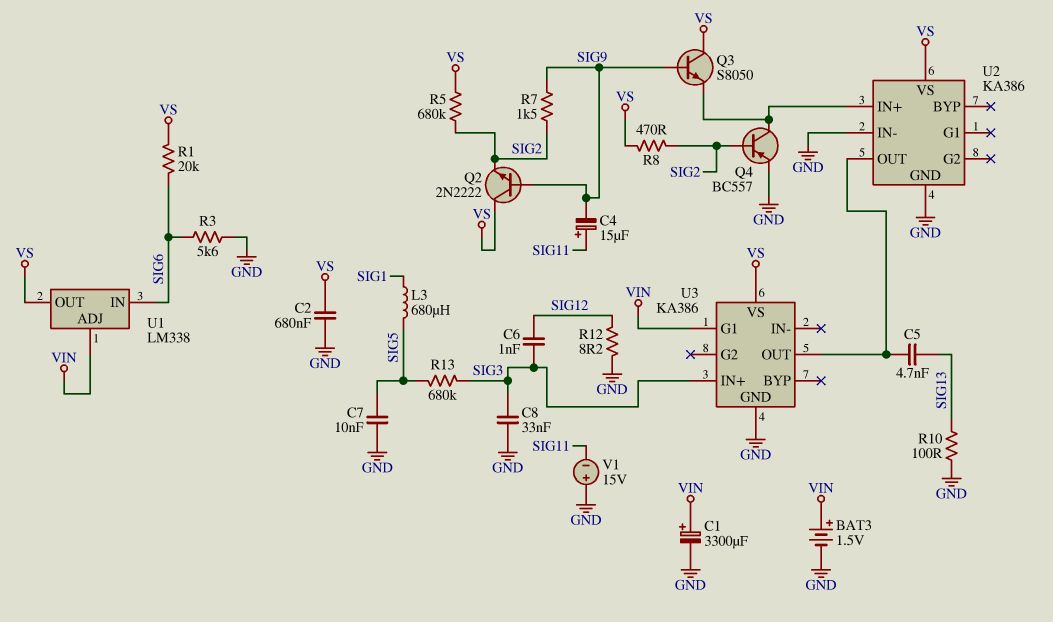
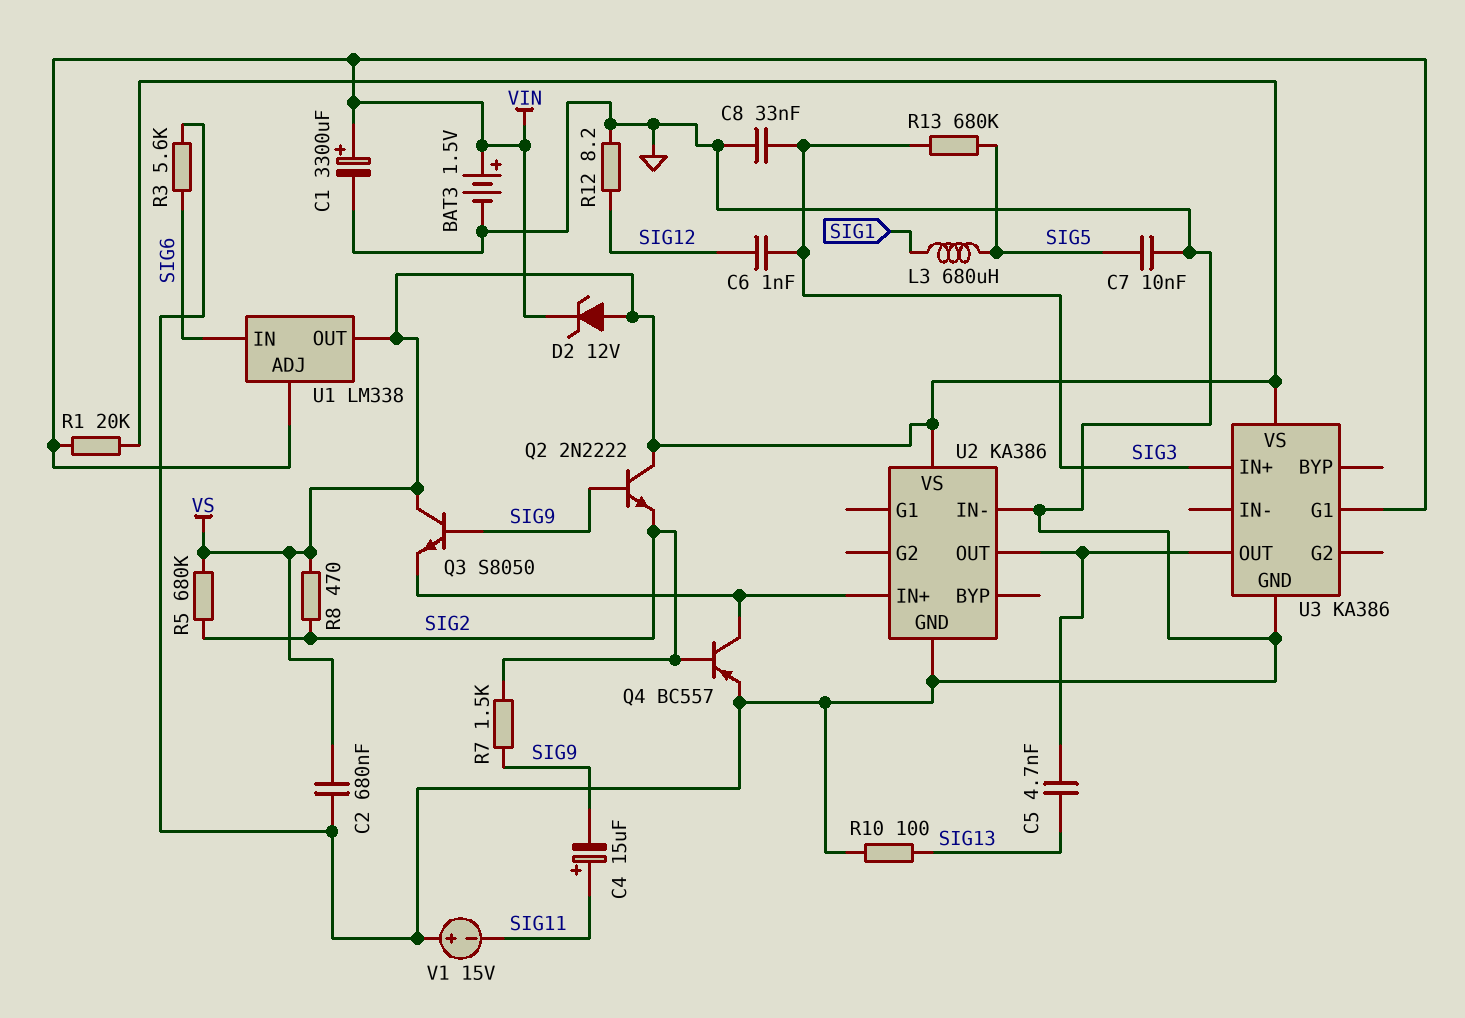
D2: none -> zener 12V (A VS, K VIN)
R1: 20k (SIG6, VS) -> 20k (VIN, VS)

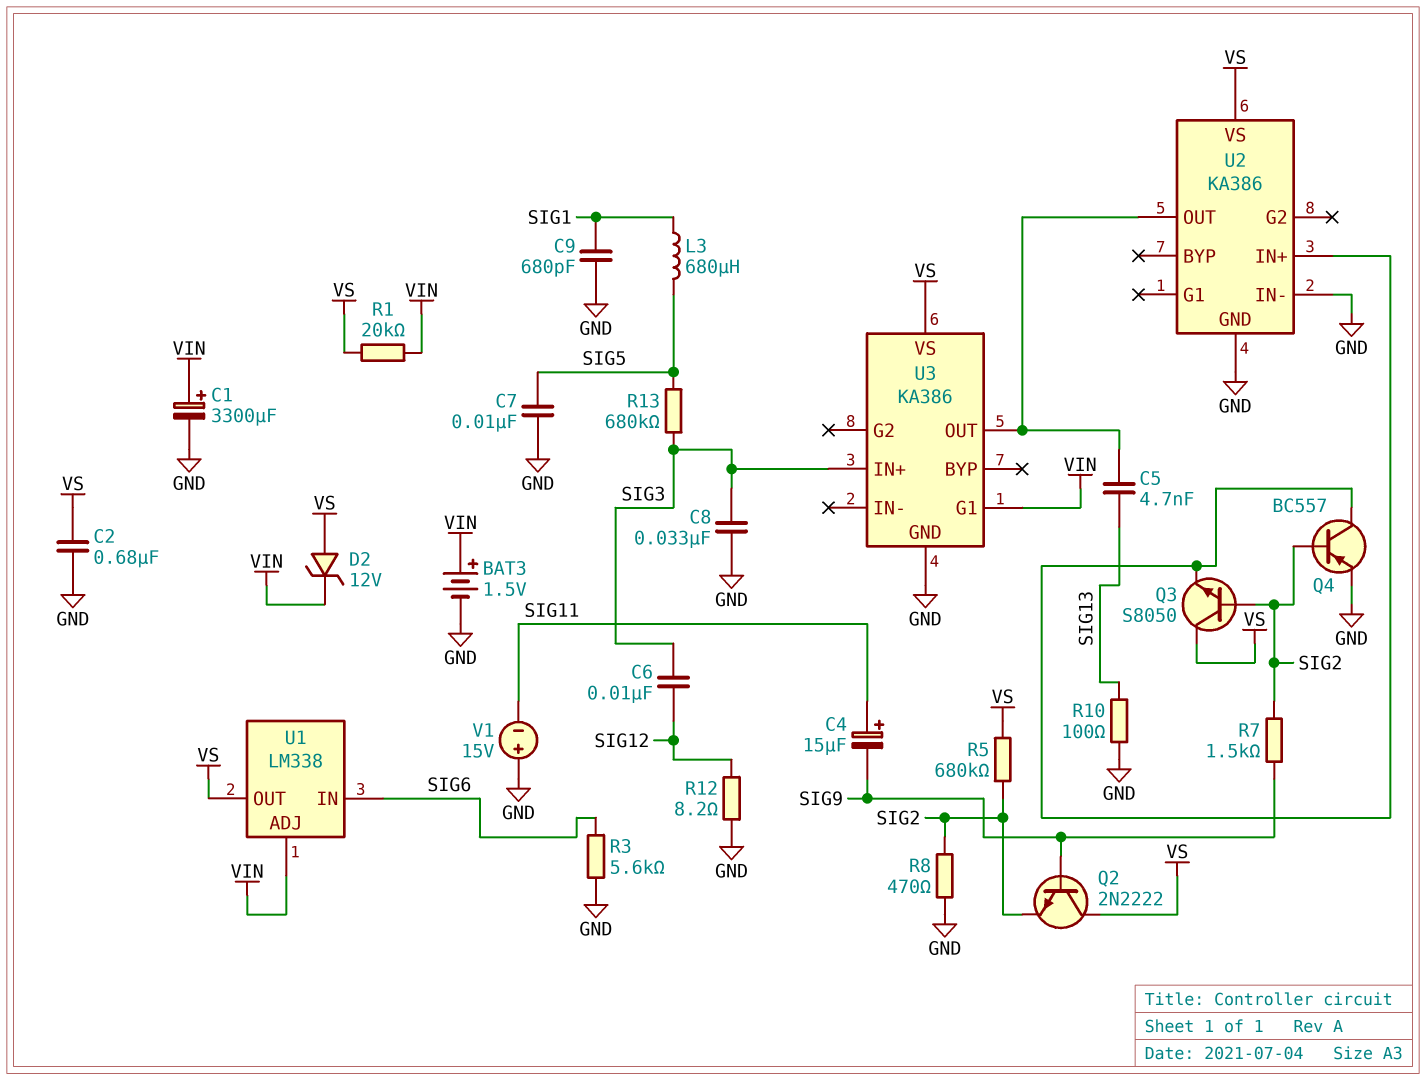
C6: 1nF (SIG3, SIG12) -> 10nF (SIG3, SIG12)
C9: none -> 680pF (GND, SIG1)
Q3: NPN S8050 (B SIG9, C VS, E U2/IN+) -> NPN S8050 (B SIG2, C VS, E U2/IN+)
R8: 470 (SIG2, VS) -> 470 (GND, SIG2)

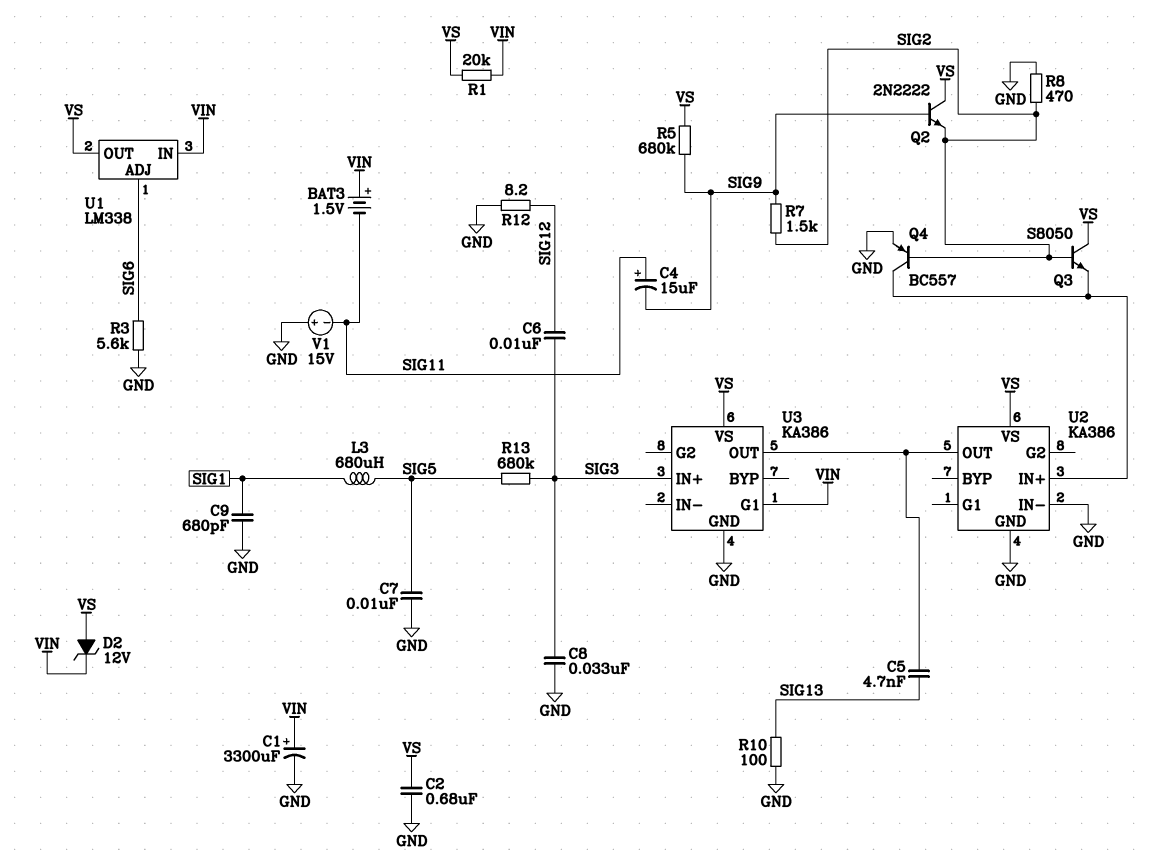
BAT3: 1.5V (plus VIN, minus GND) -> 1.5V (plus VIN, minus SIG11)
R5: 680k (SIG2, VS) -> 680k (SIG9, VS)
U1 pin ADJ: VIN -> SIG6
U1 pin IN: SIG6 -> VIN

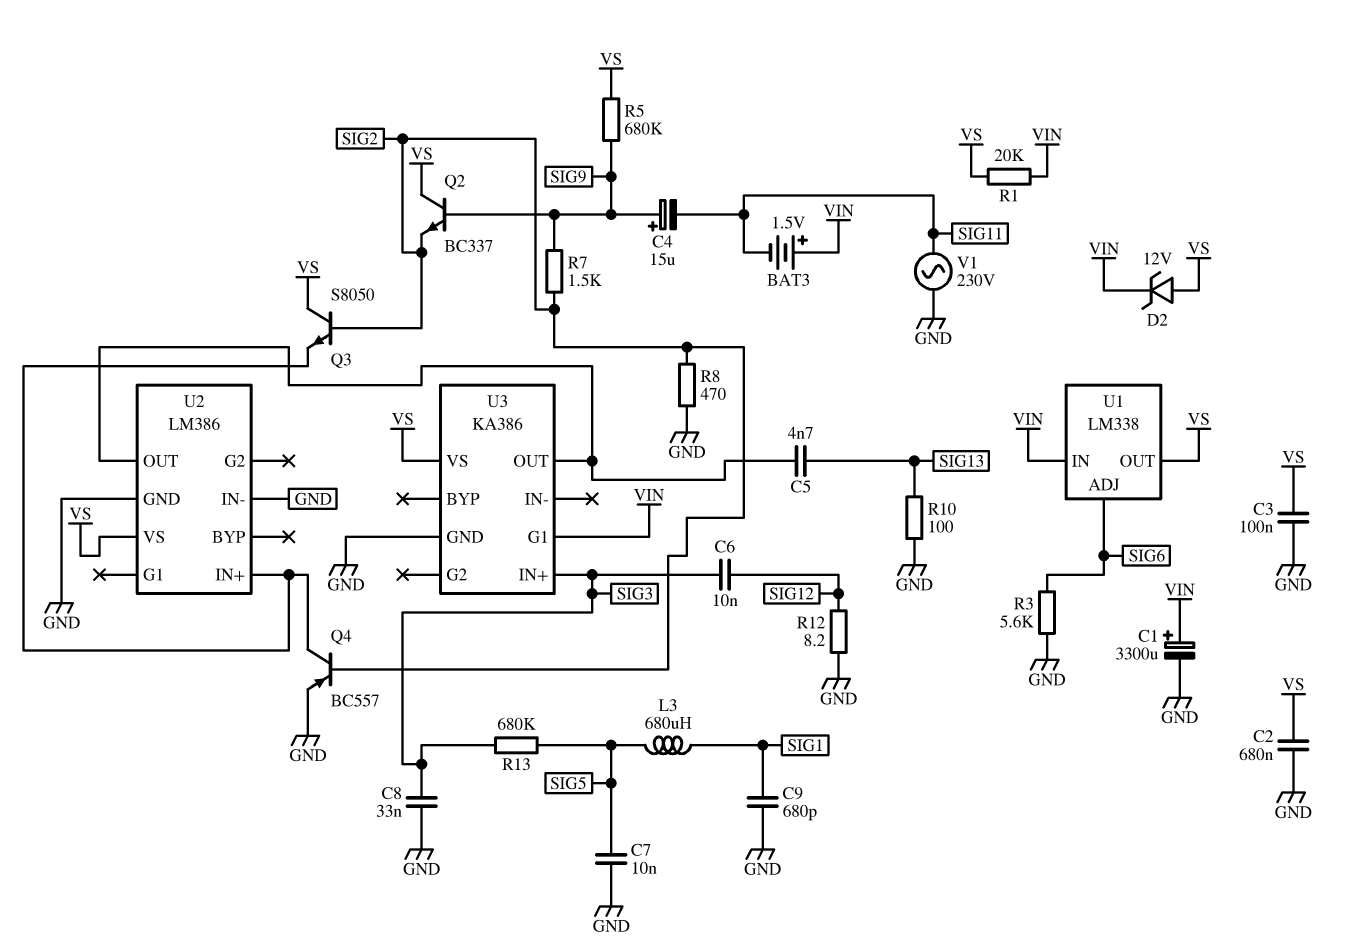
C3: none -> 100nF (GND, VS)
C4: 15uF (plus SIG11, minus SIG9) -> 15uF (plus SIG9, minus SIG11)
Q2: NPN 2N2222 (B SIG9, C VS, E SIG2) -> NPN BC337 (B SIG9, C VS, E SIG2)
U2: KA386 -> LM386
V1: 15V (plus GND, minus SIG11) -> AC 230V (GND, SIG11)

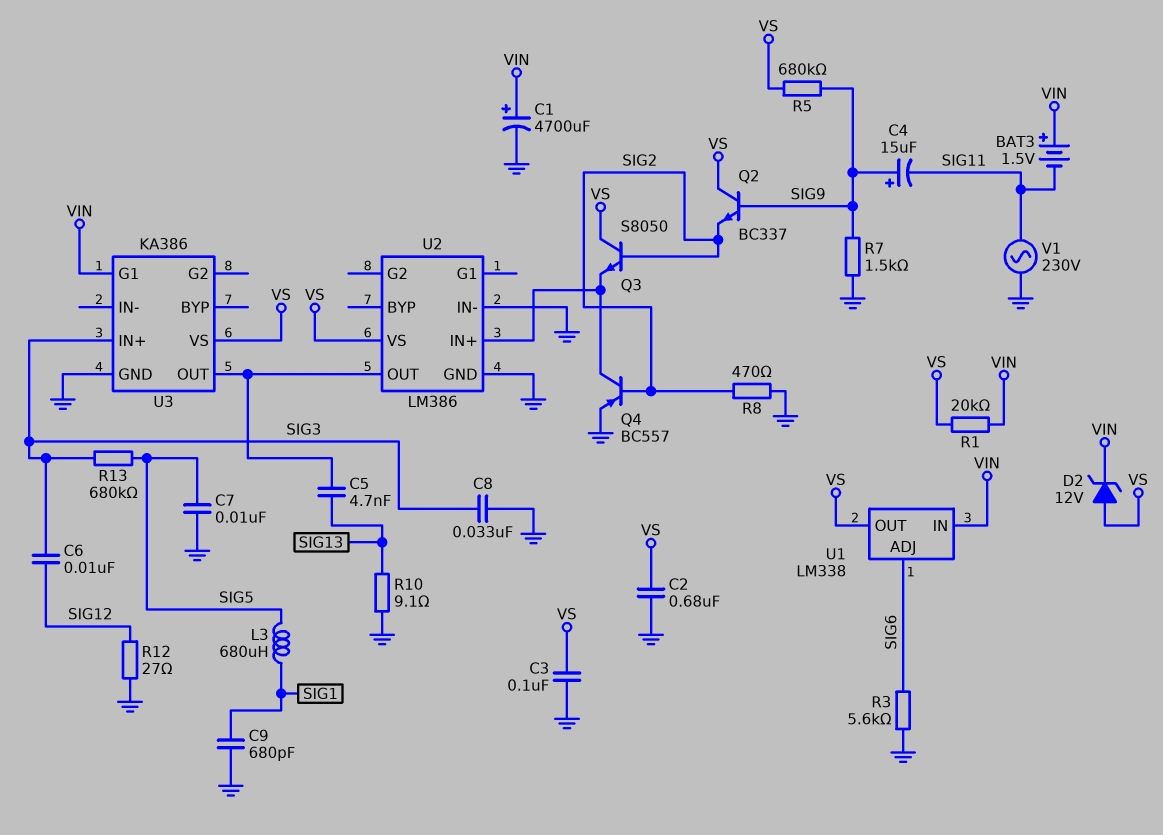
C1: 3300uF (plus VIN, minus GND) -> 4700uF (plus VIN, minus GND)
R7: 1.5k (SIG2, SIG9) -> 1.5k (GND, SIG9)
R10: 100 (GND, SIG13) -> 9.1 (GND, SIG13)
R12: 8.2 (GND, SIG12) -> 27 (GND, SIG12)

